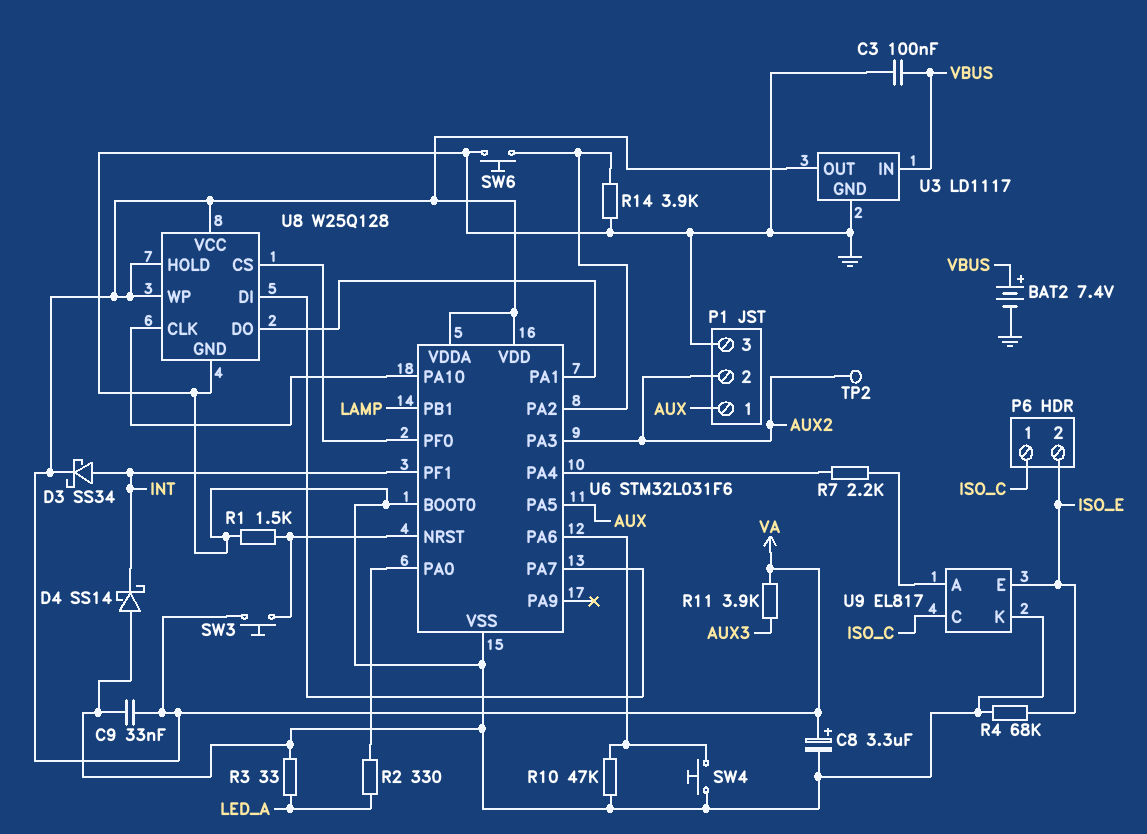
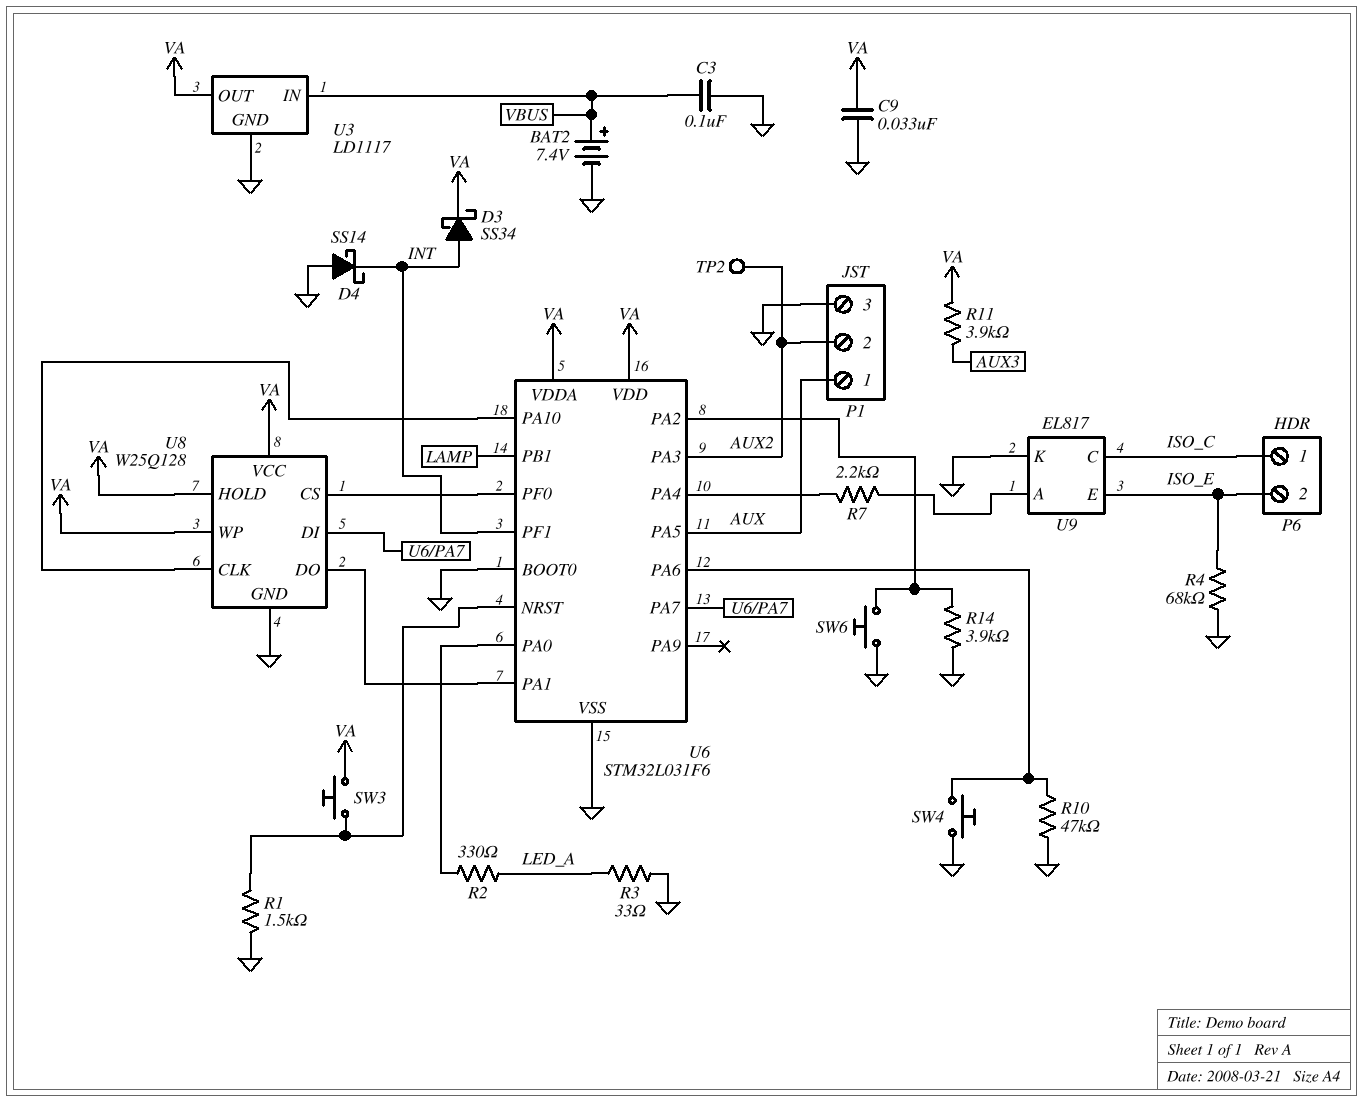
C8: 3.3uF (plus VA, minus GND) -> none

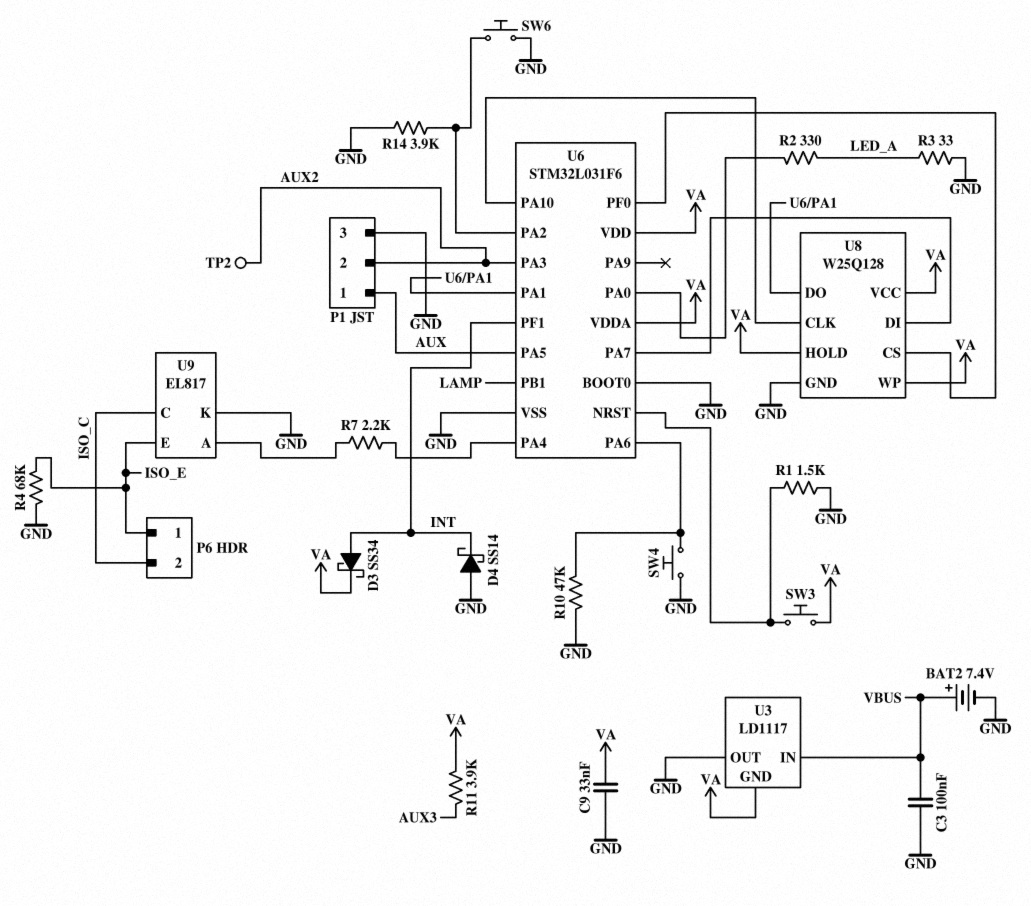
P6 pin 1: ISO_C -> ISO_E
P6 pin 2: ISO_E -> ISO_C
U3 pin GND: GND -> VA
U3 pin OUT: VA -> GND

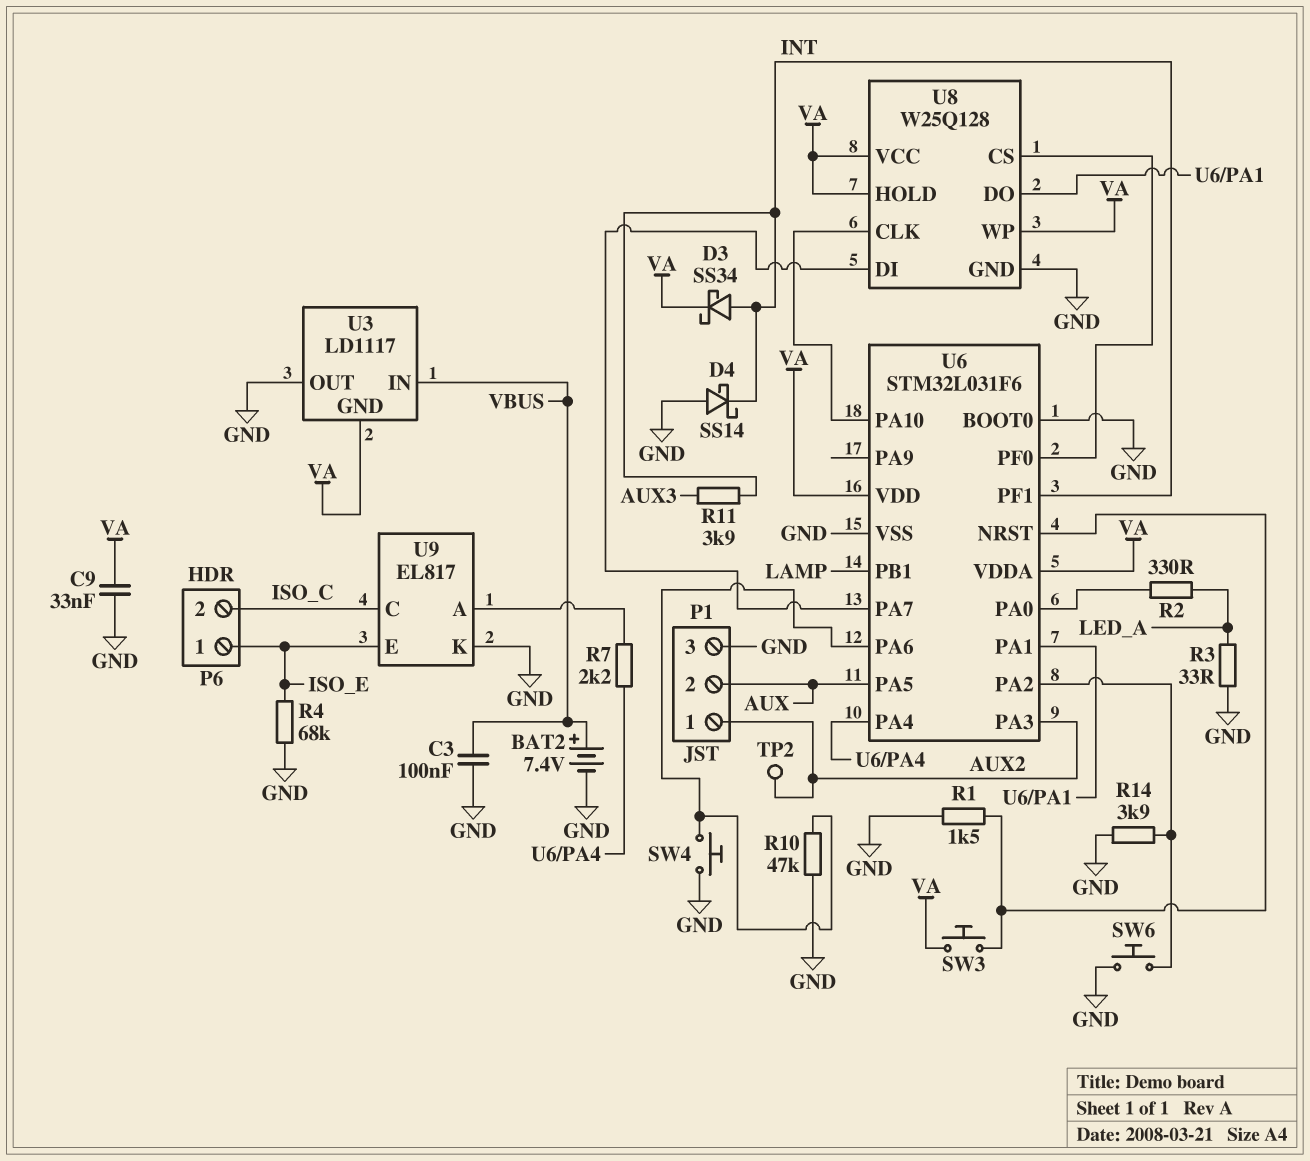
P1 pin 1: AUX -> AUX2
P1 pin 2: AUX2 -> AUX
R11: 3.9k (AUX3, VA) -> 3.9k (AUX3, INT)

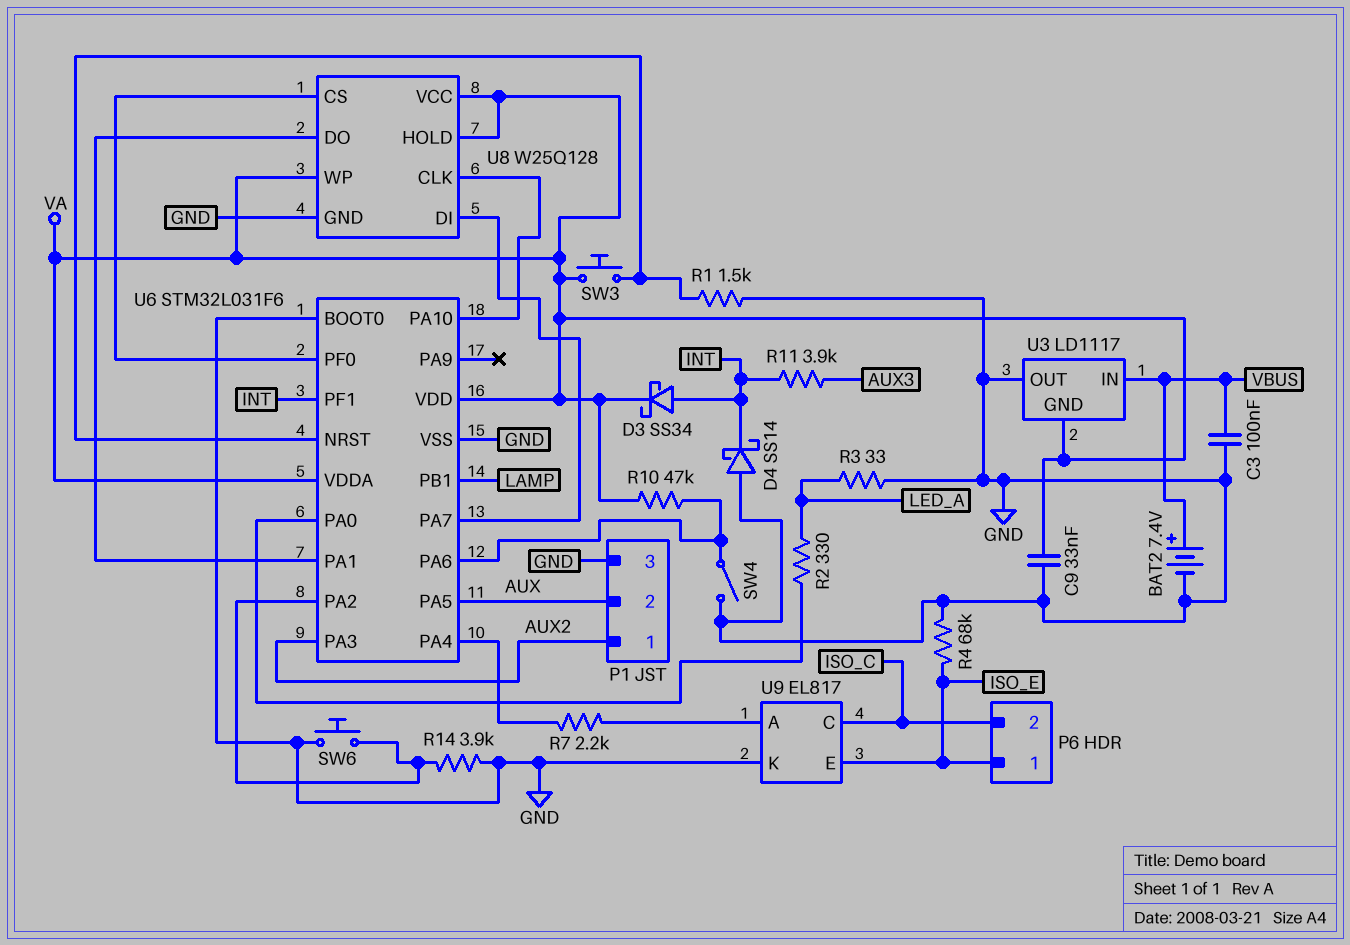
R10: 47k (GND, U6/PA6) -> 47k (U6/PA6, VA)
SW4: button (GND, U6/PA6) -> switch (GND, U6/PA6)
TP2: test point (AUX2) -> none

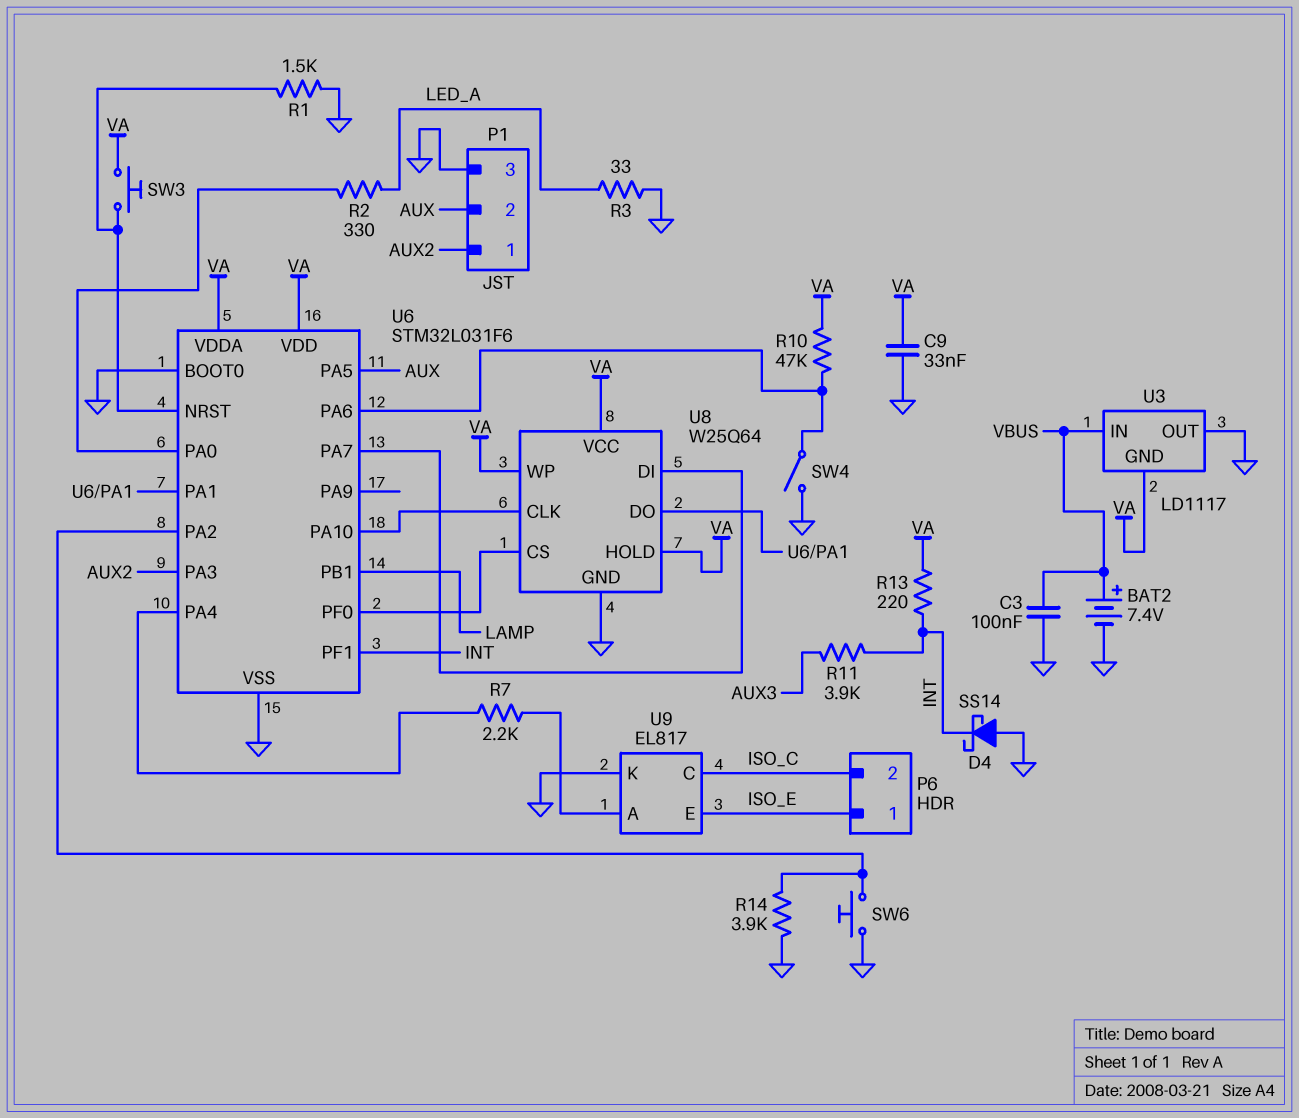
D3: schottky SS34 (A INT, K VA) -> none
R4: 68k (GND, ISO_E) -> none
R13: none -> 220 (INT, VA)
U8: W25Q128 -> W25Q64

